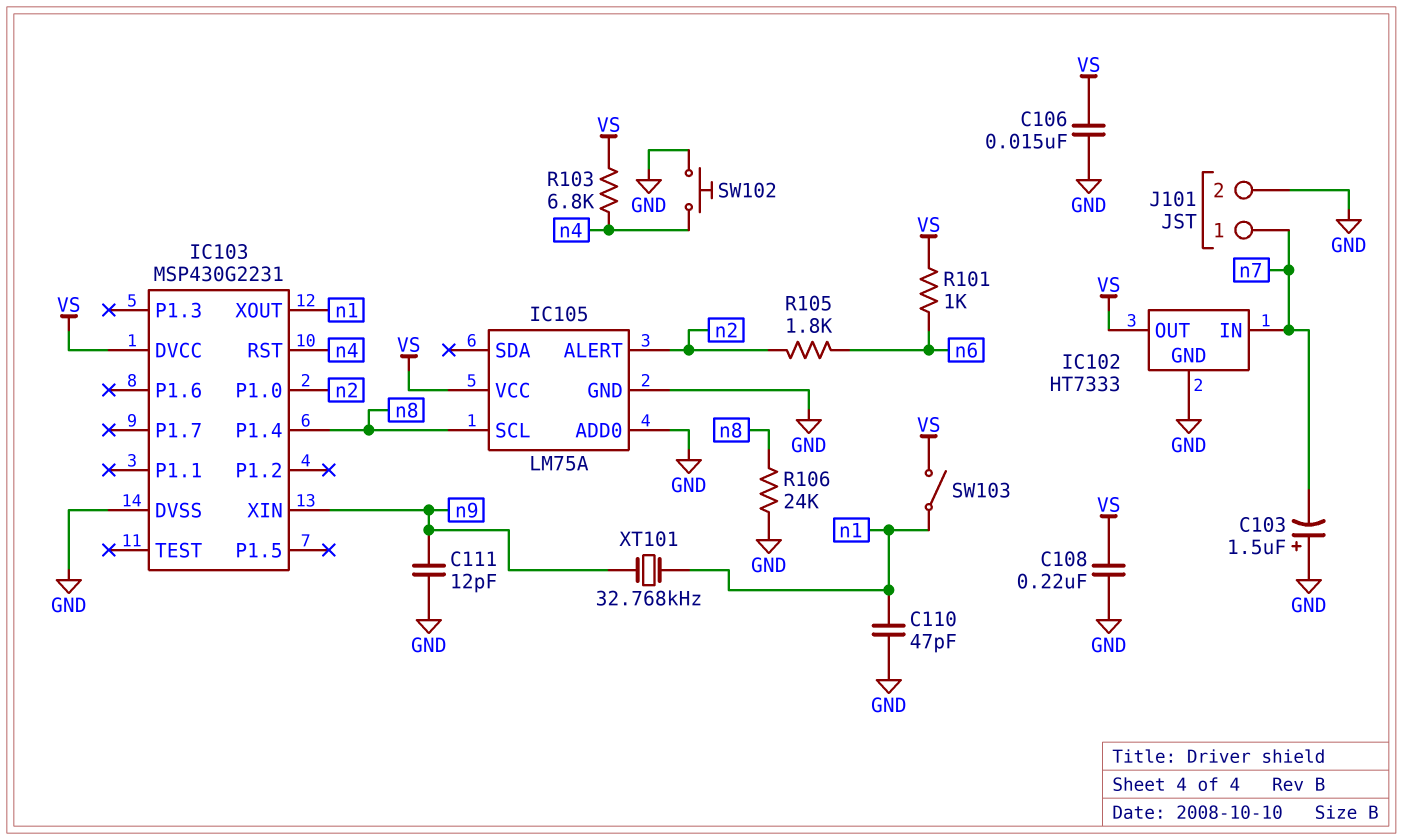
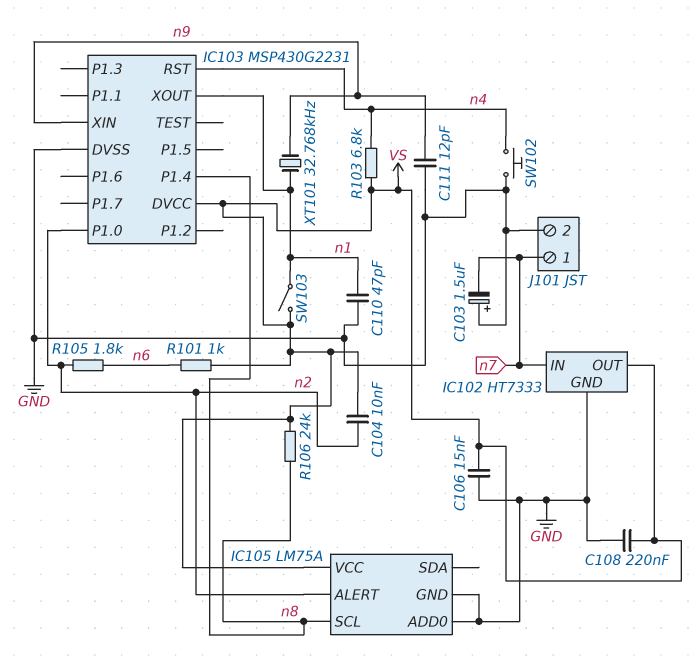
C104: none -> 10nF (VS, n2)
R106: 24k (GND, n8) -> 24k (VS, n8)

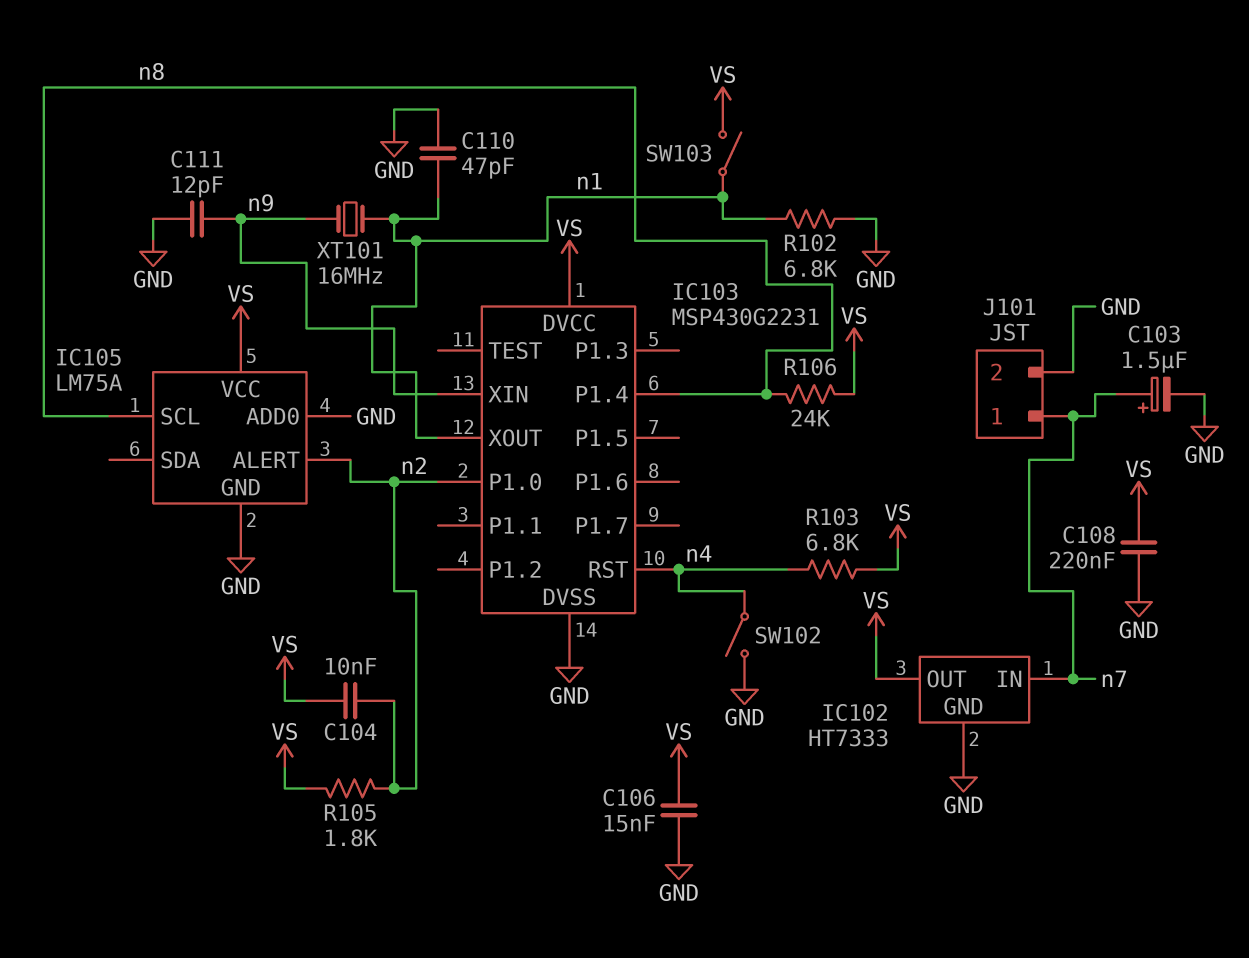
C103: 1.5uF (plus GND, minus n7) -> 1.5uF (plus n7, minus GND)
R101: 1k (VS, n6) -> none
R102: none -> 6.8k (GND, n1)
R105: 1.8k (n2, n6) -> 1.8k (VS, n2)
SW102: button (GND, n4) -> switch (GND, n4)
XT101: 32.768kHz (n1, n9) -> 16MHz (n1, n9)

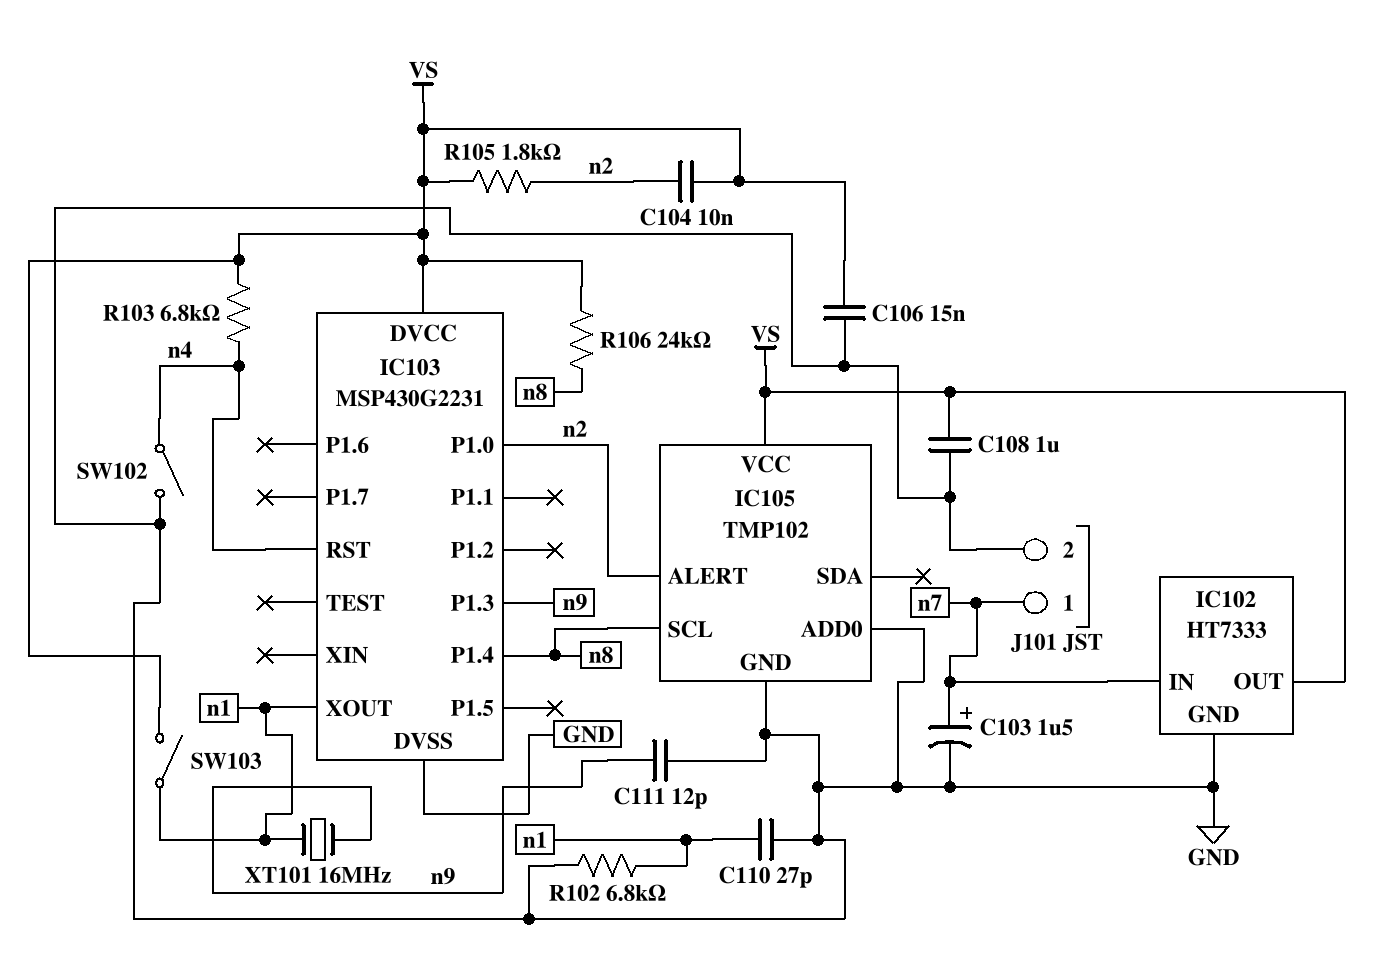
C108: 220nF (GND, VS) -> 1uF (GND, VS)
C110: 47pF (GND, n1) -> 27pF (GND, n1)
IC103 pin P1.3: none -> n9
IC103 pin XIN: n9 -> none
IC105: LM75A -> TMP102

